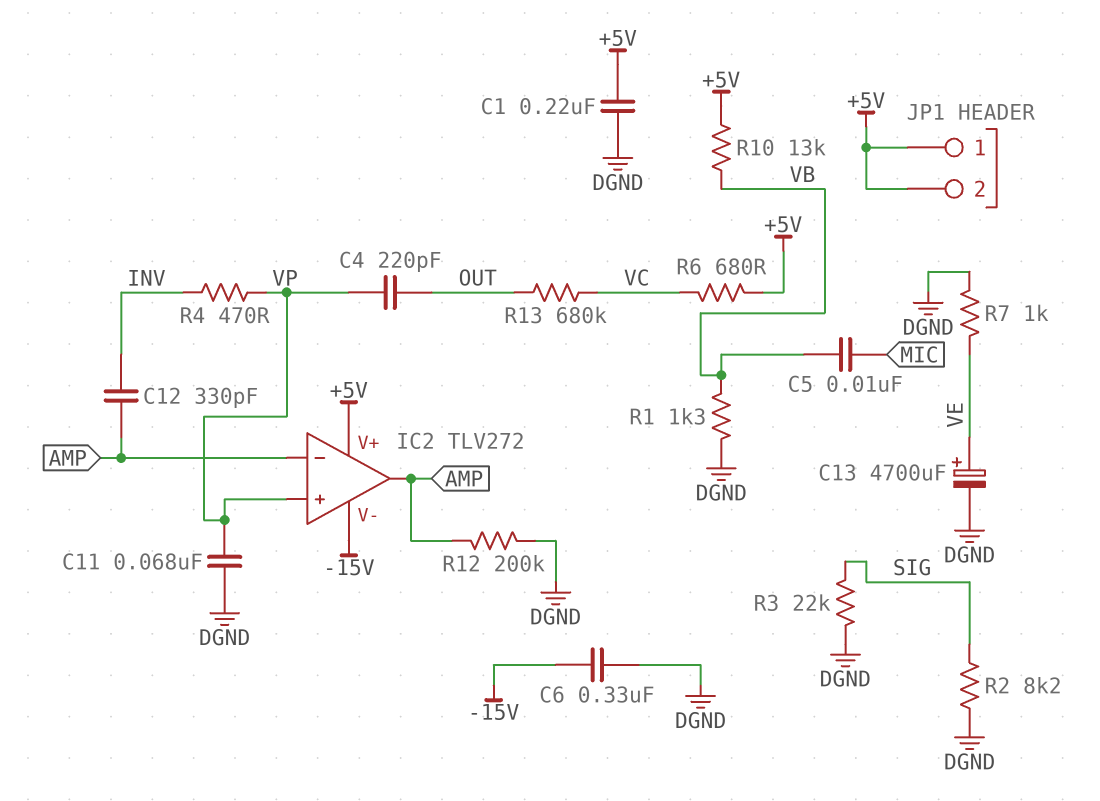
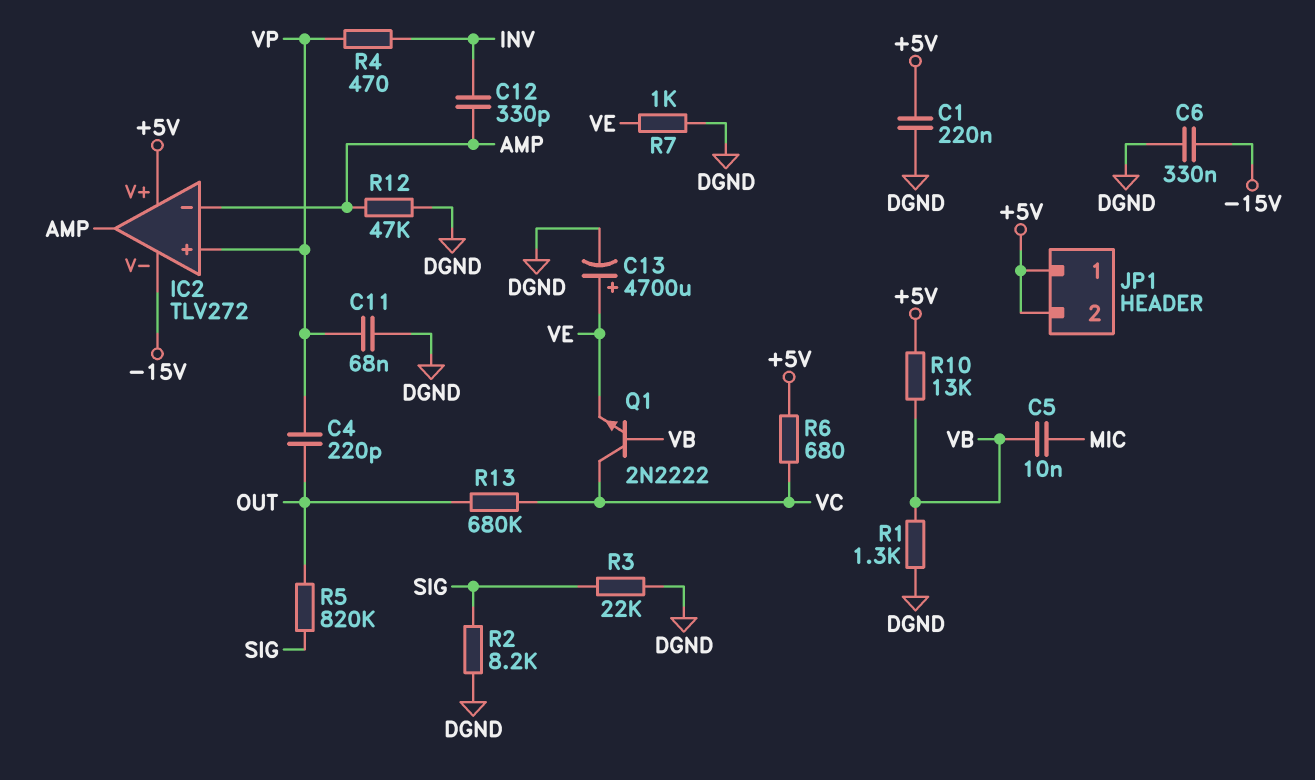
Q1: none -> NPN 2N2222 (B VB, C VC, E VE)
R5: none -> 820k (OUT, SIG)
R12: 200k (AMP, DGND) -> 47k (AMP, DGND)

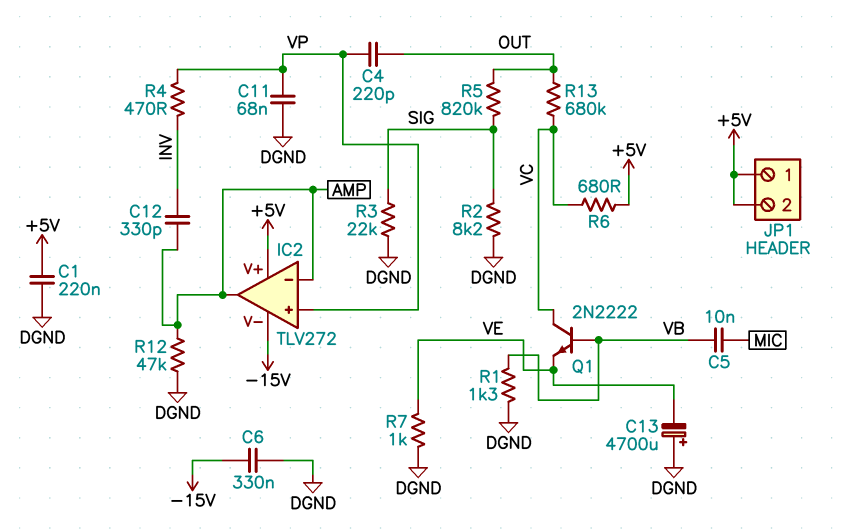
C13: 4700uF (plus VE, minus DGND) -> 4700uF (plus DGND, minus VE)
R10: 13k (+5V, VB) -> none

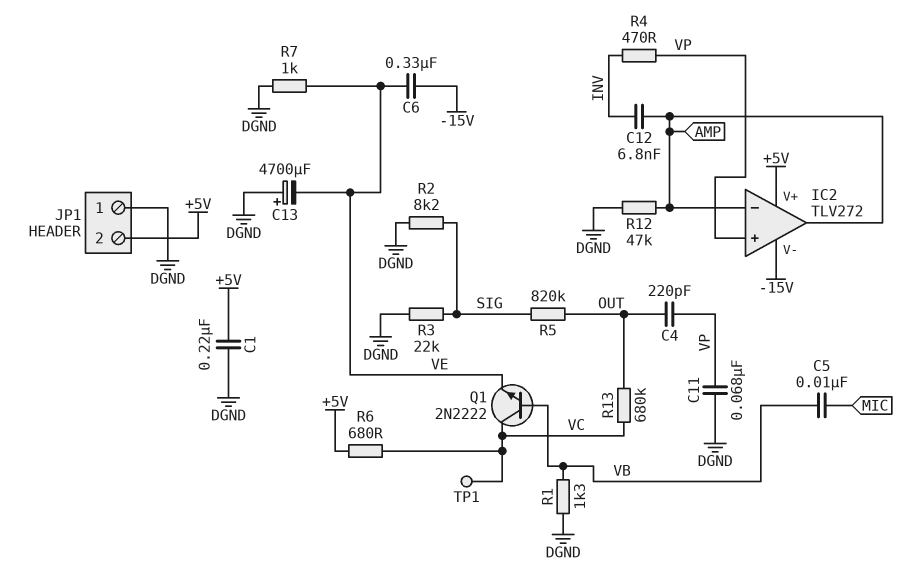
C6: 330nF (-15V, DGND) -> 330nF (-15V, VE)
C12: 330pF (AMP, INV) -> 6.8nF (AMP, INV)
JP1 pin 1: +5V -> DGND
TP1: none -> test point (VC)

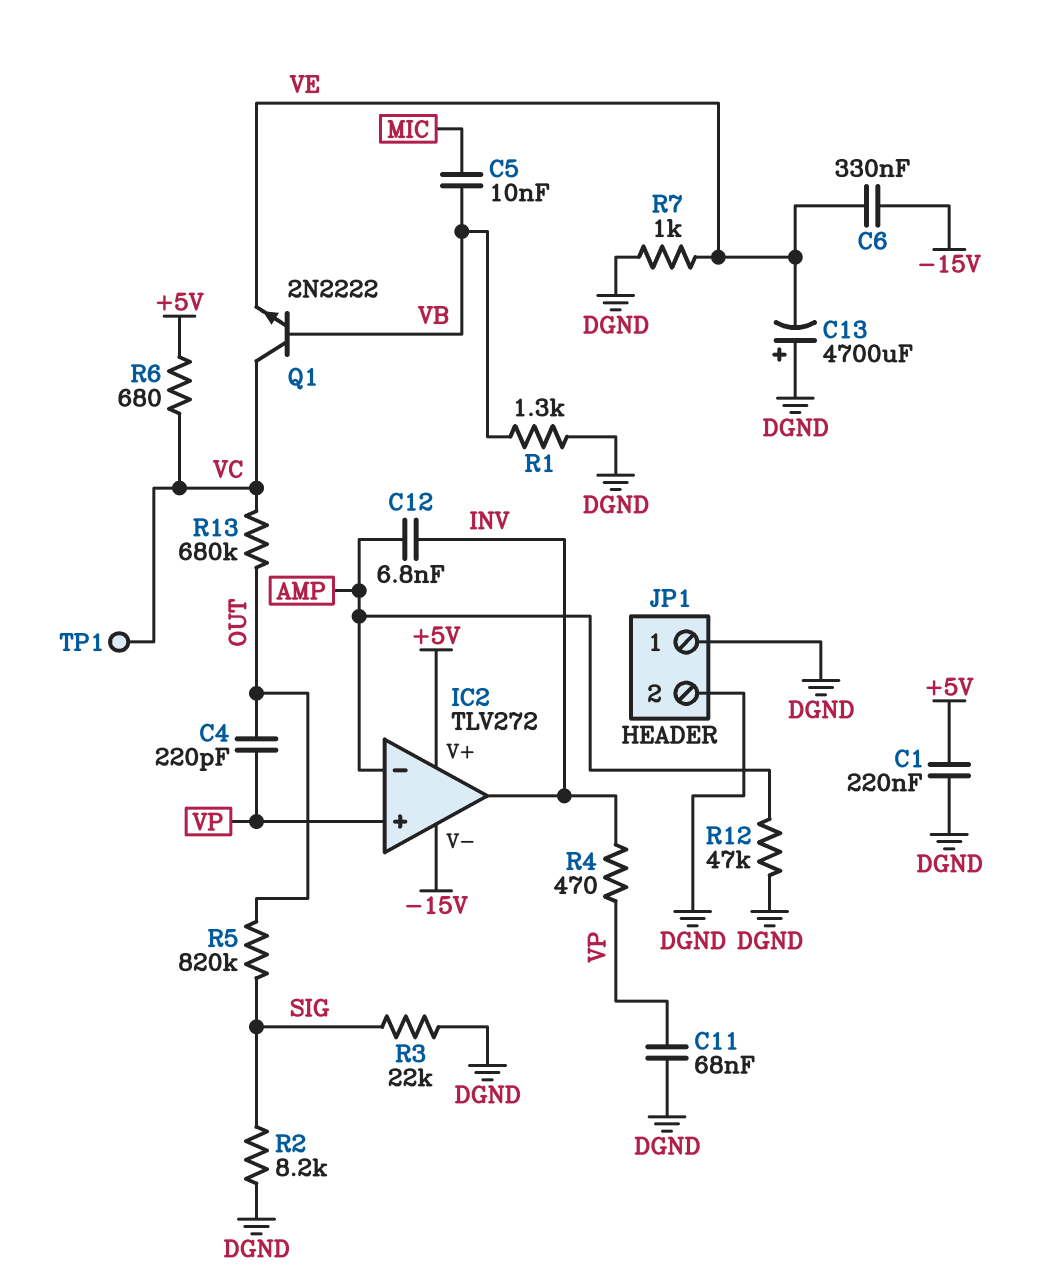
IC2 pin out: AMP -> INV
JP1 pin 2: +5V -> DGND

